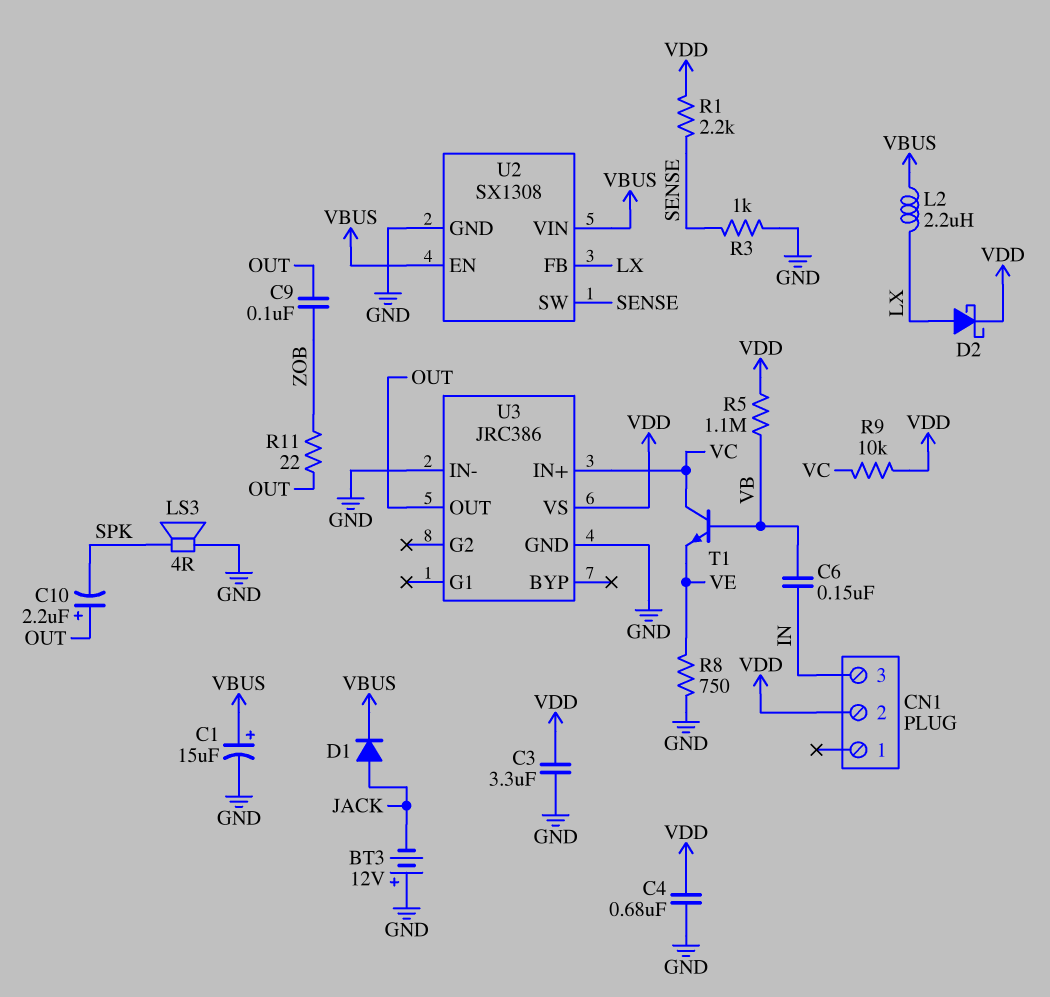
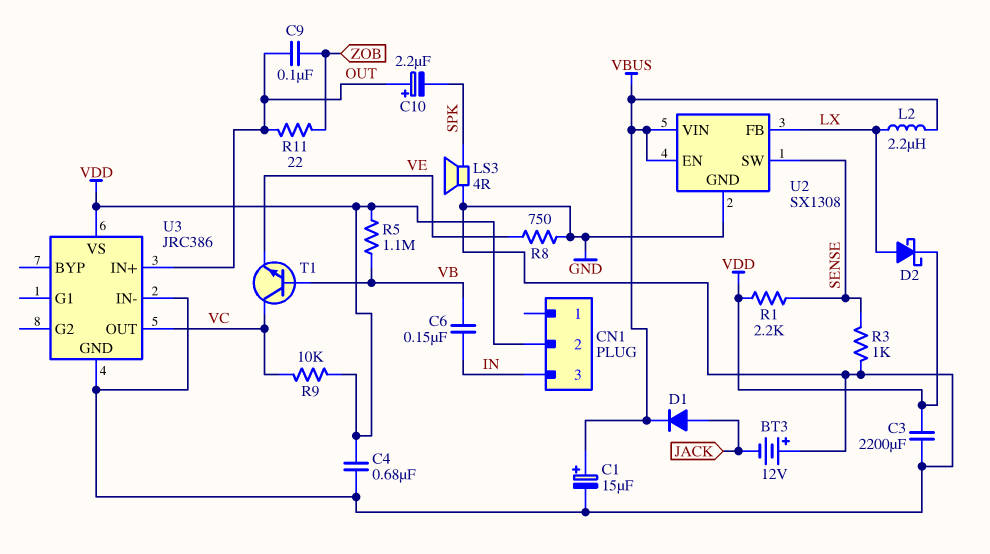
C3: 3.3uF (GND, VDD) -> 2200uF (GND, VDD)
U3 pin IN+: VC -> OUT
U3 pin OUT: OUT -> VC

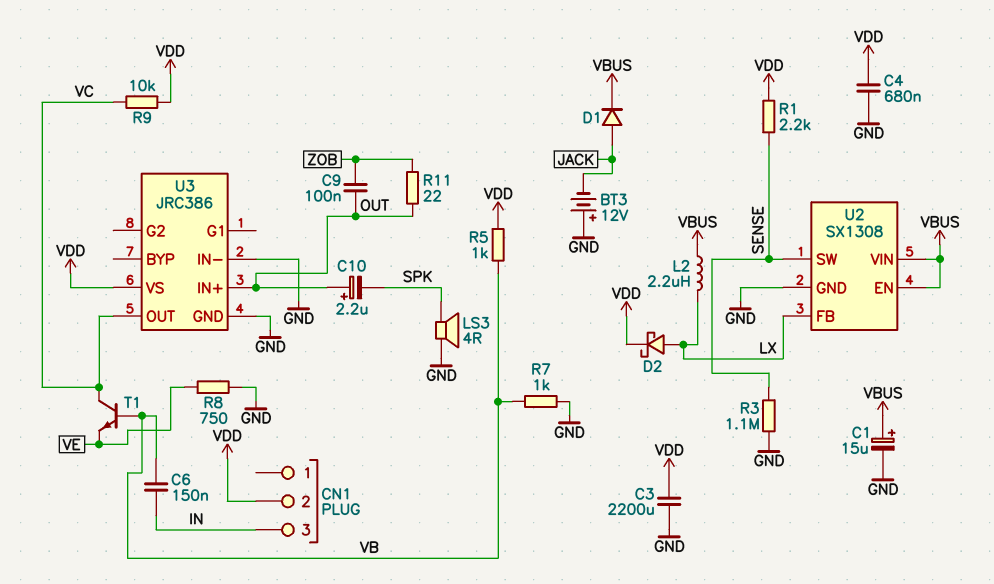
R3: 1k (GND, SENSE) -> 1.1M (GND, SENSE)
R5: 1.1M (VB, VDD) -> 1k (VB, VDD)
R7: none -> 1k (GND, VB)

